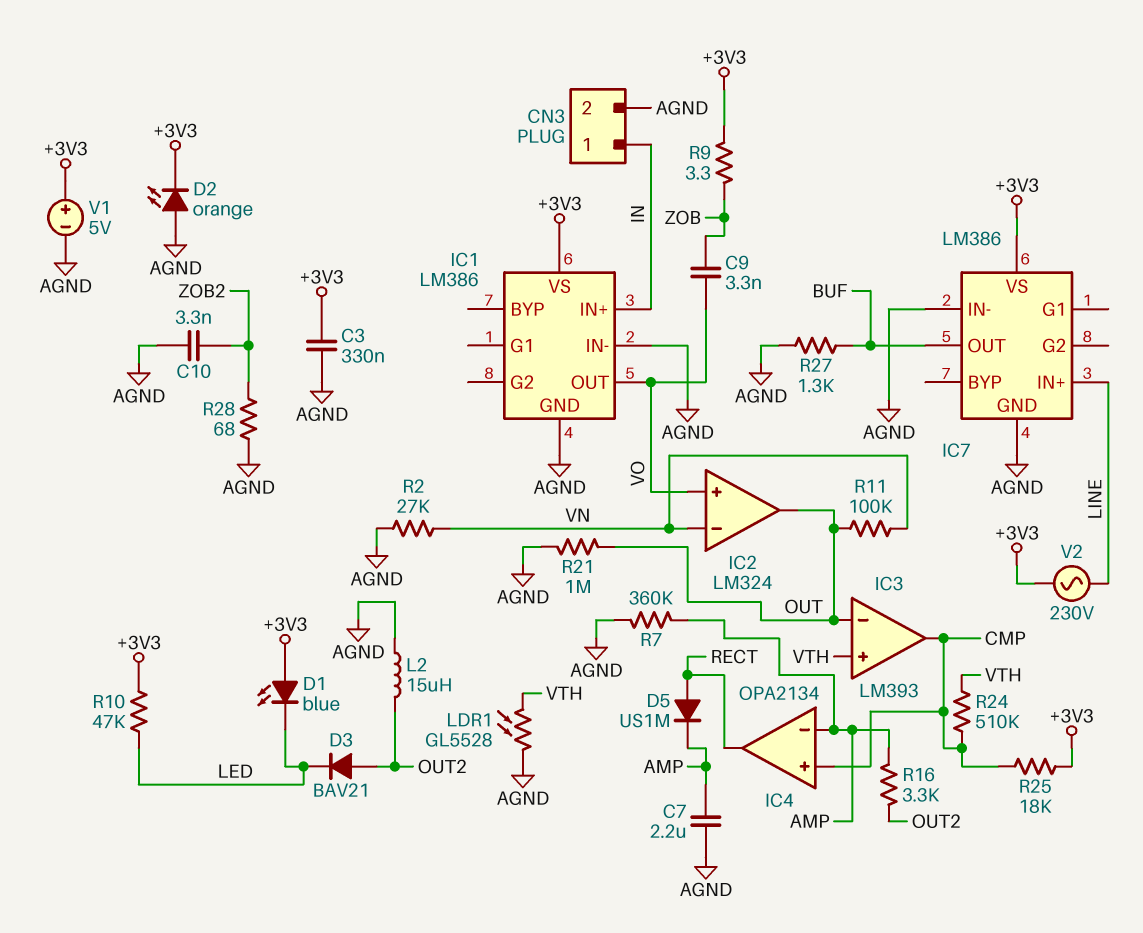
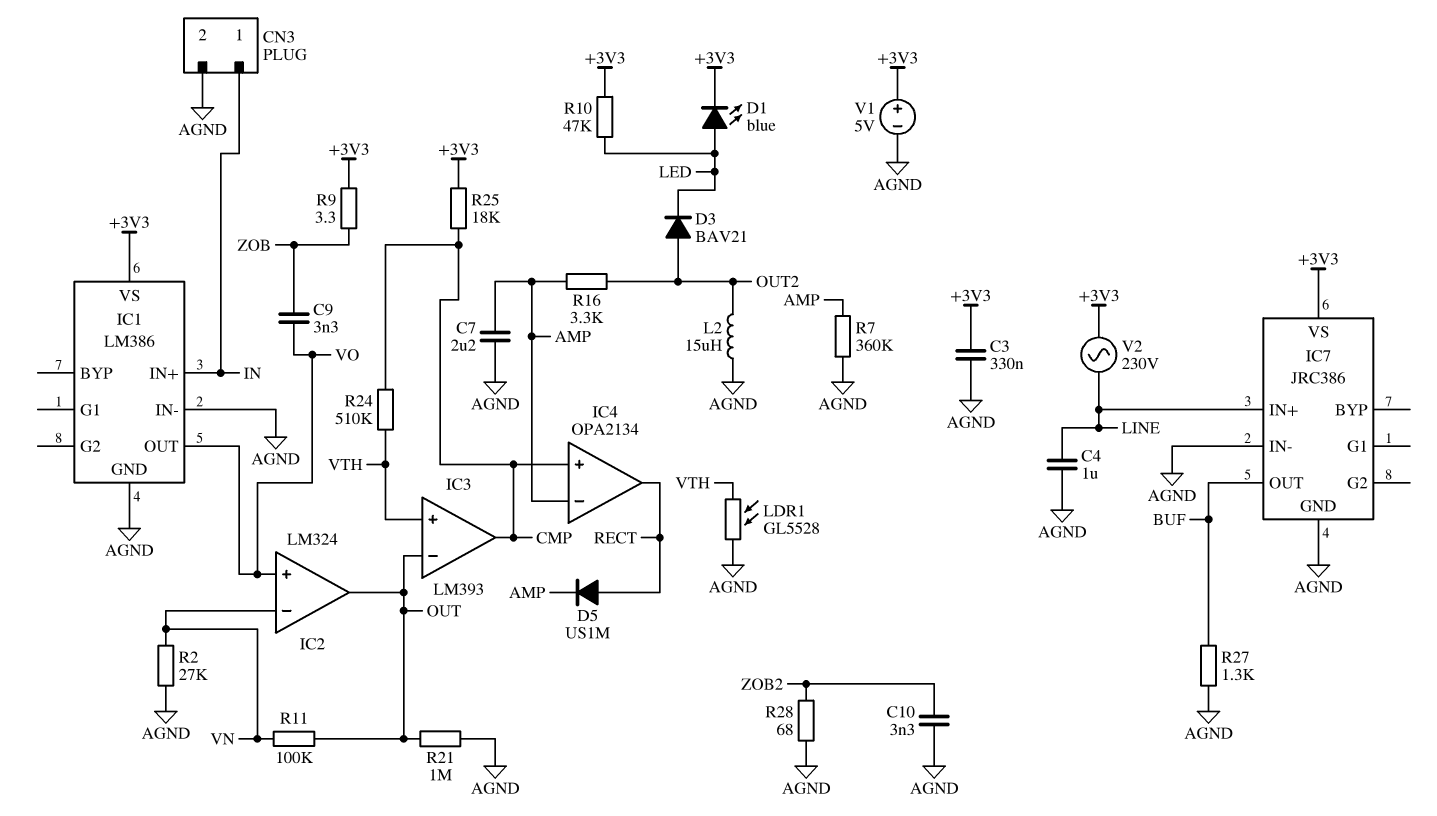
C4: none -> 1uF (AGND, LINE)
D1: LED blue (A +3V3, K LED) -> LED blue (A LED, K +3V3)
D2: LED orange (A AGND, K +3V3) -> none
IC7: LM386 -> JRC386

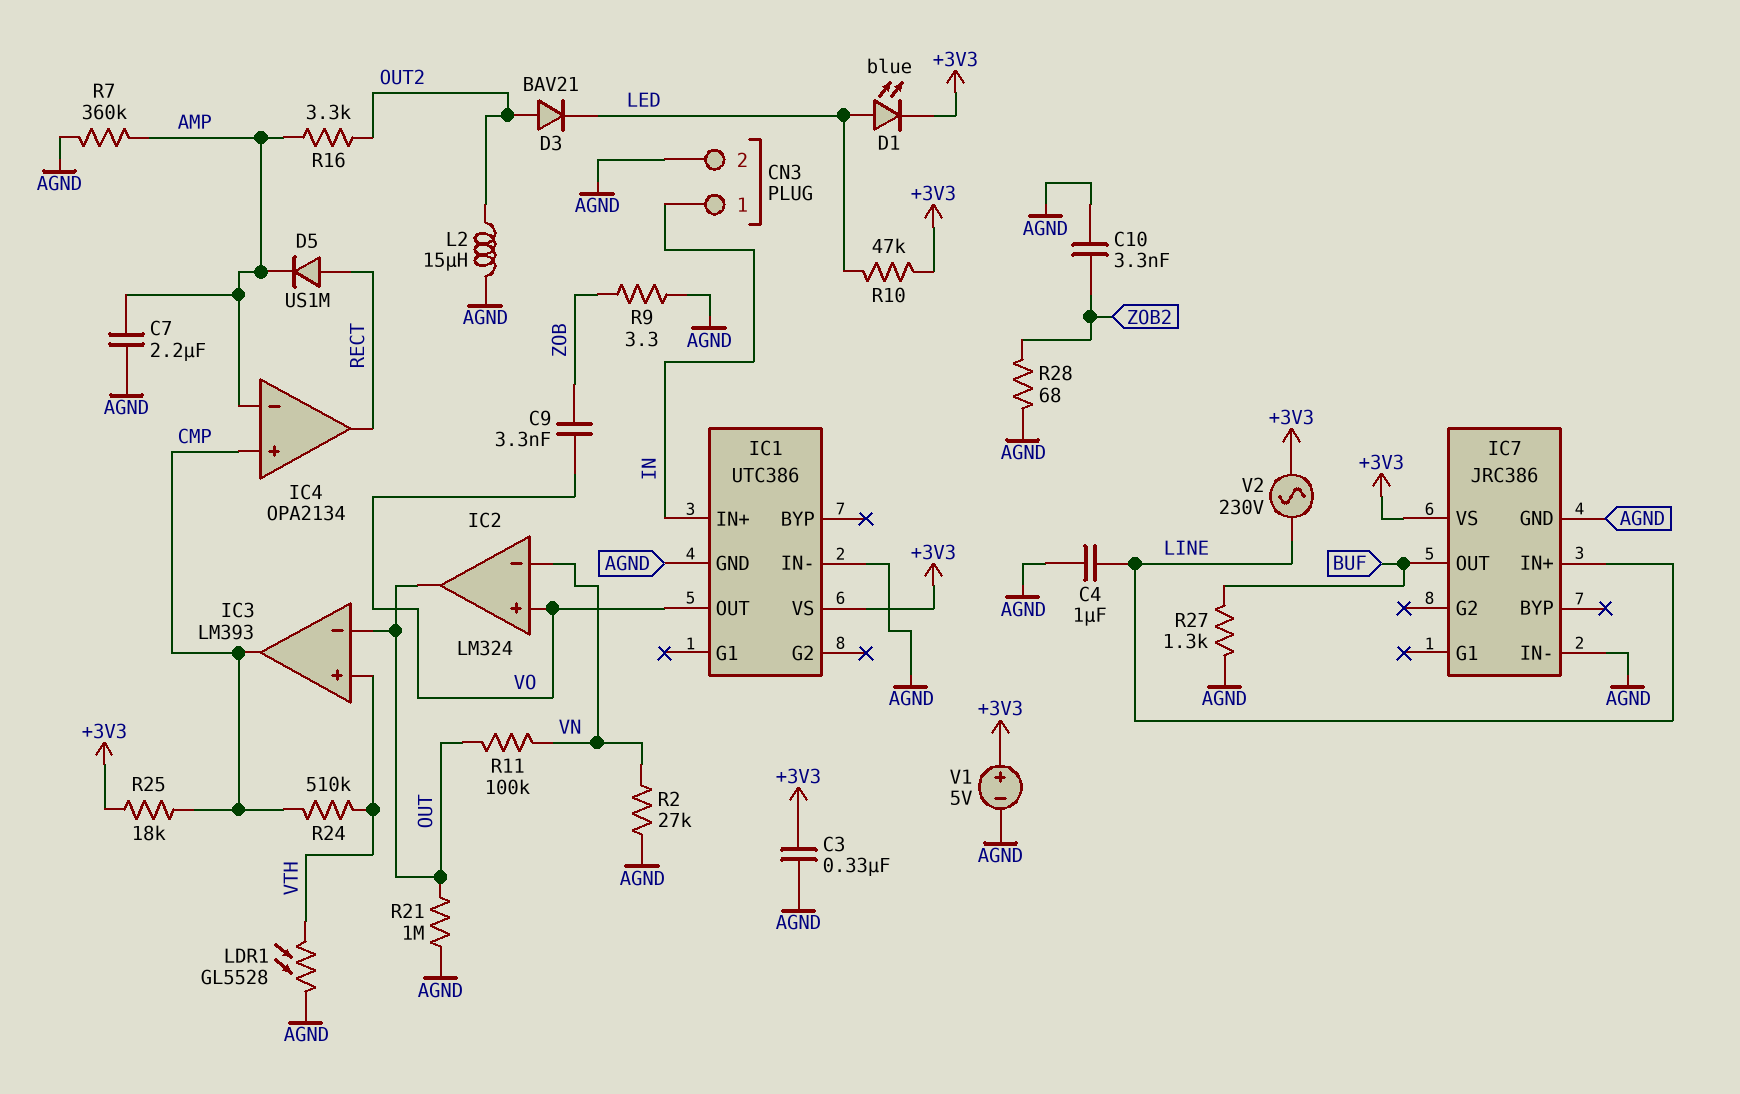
IC1: LM386 -> UTC386
R9: 3.3 (+3V3, ZOB) -> 3.3 (AGND, ZOB)

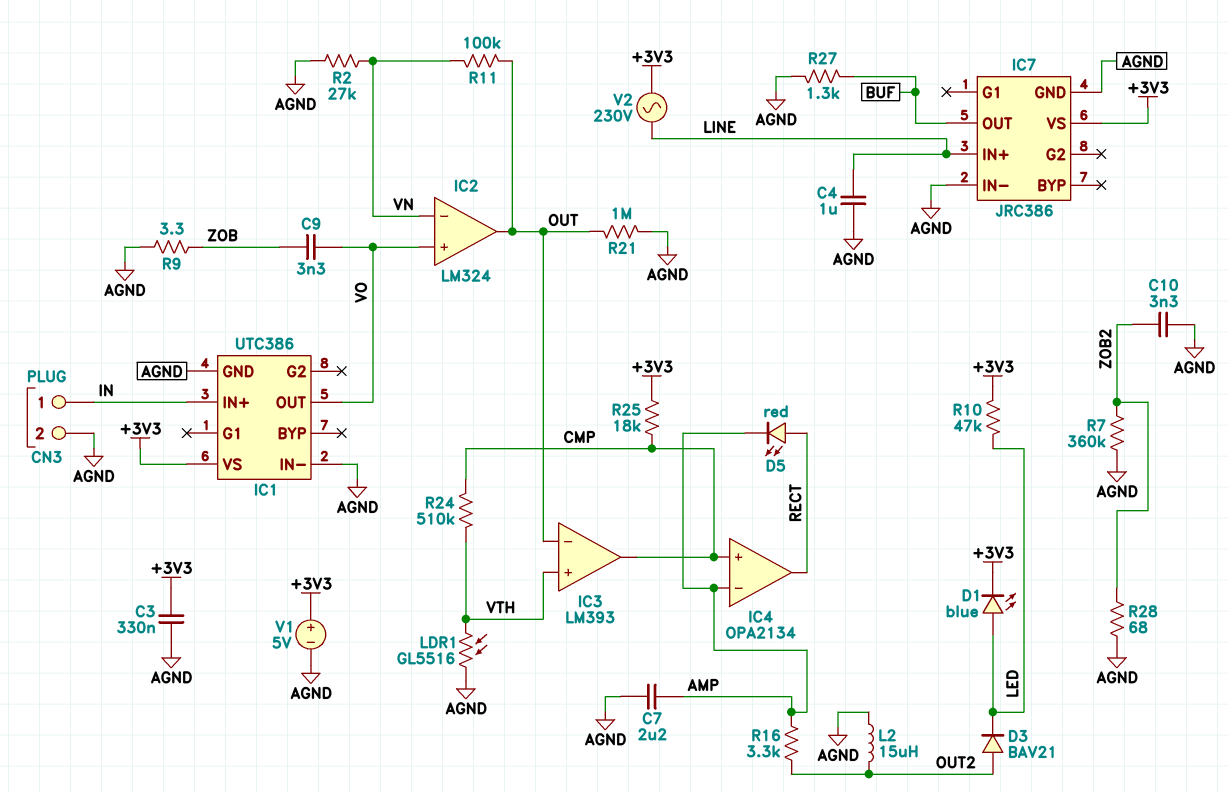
D5: diode US1M (A RECT, K AMP) -> LED red (A RECT, K AMP)
LDR1: GL5528 (AGND, VTH) -> GL5516 (AGND, VTH)
R7: 360k (AGND, AMP) -> 360k (AGND, ZOB2)

